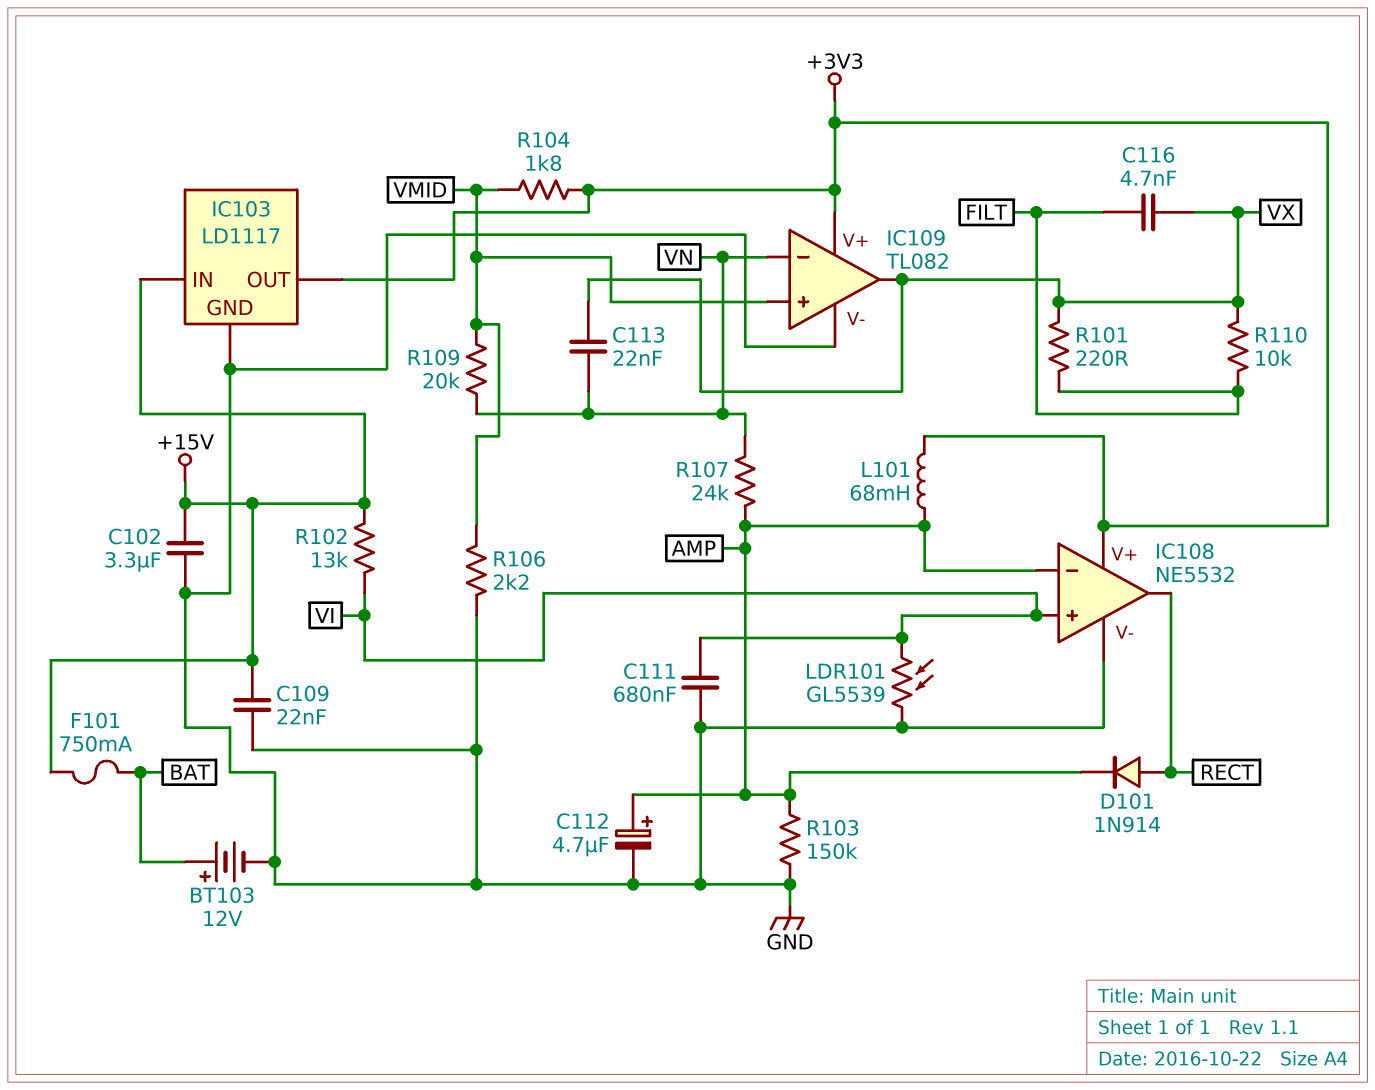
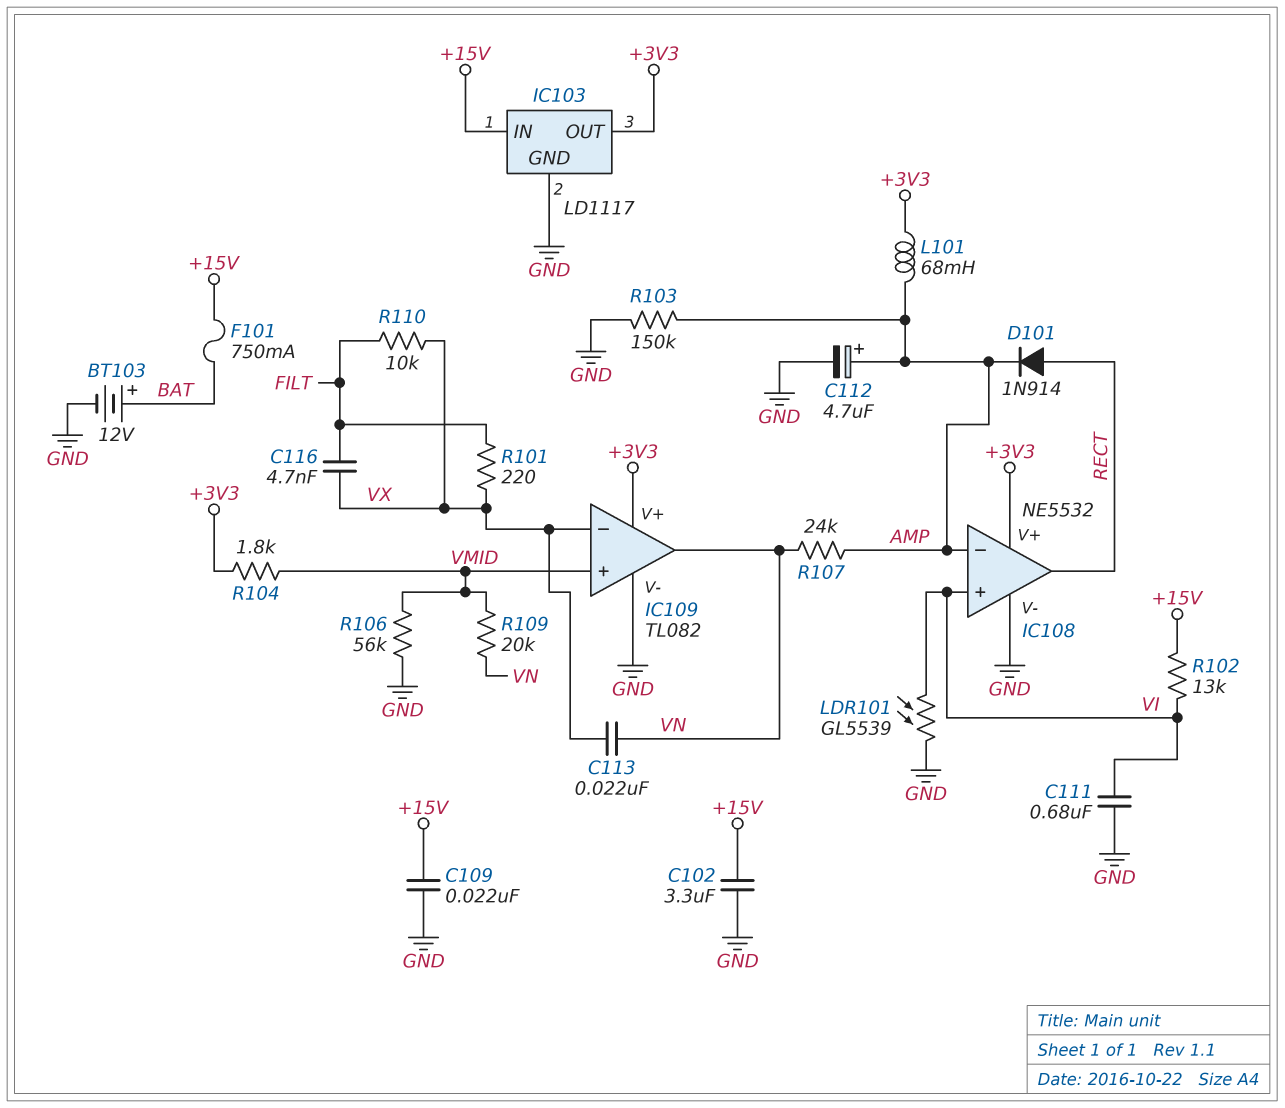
IC109 pin in-: VN -> VX
IC109 pin out: VX -> VN
R106: 2.2k (GND, VMID) -> 56k (GND, VMID)

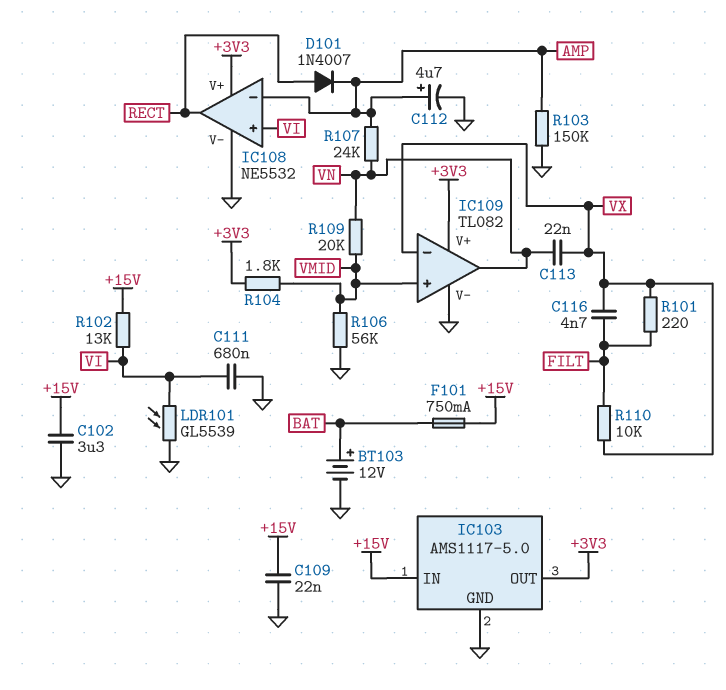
D101: diode 1N914 (A RECT, K AMP) -> diode 1N4007 (A RECT, K AMP)
IC103: LD1117 -> AMS1117-5.0
L101: 68mH (+3V3, AMP) -> none

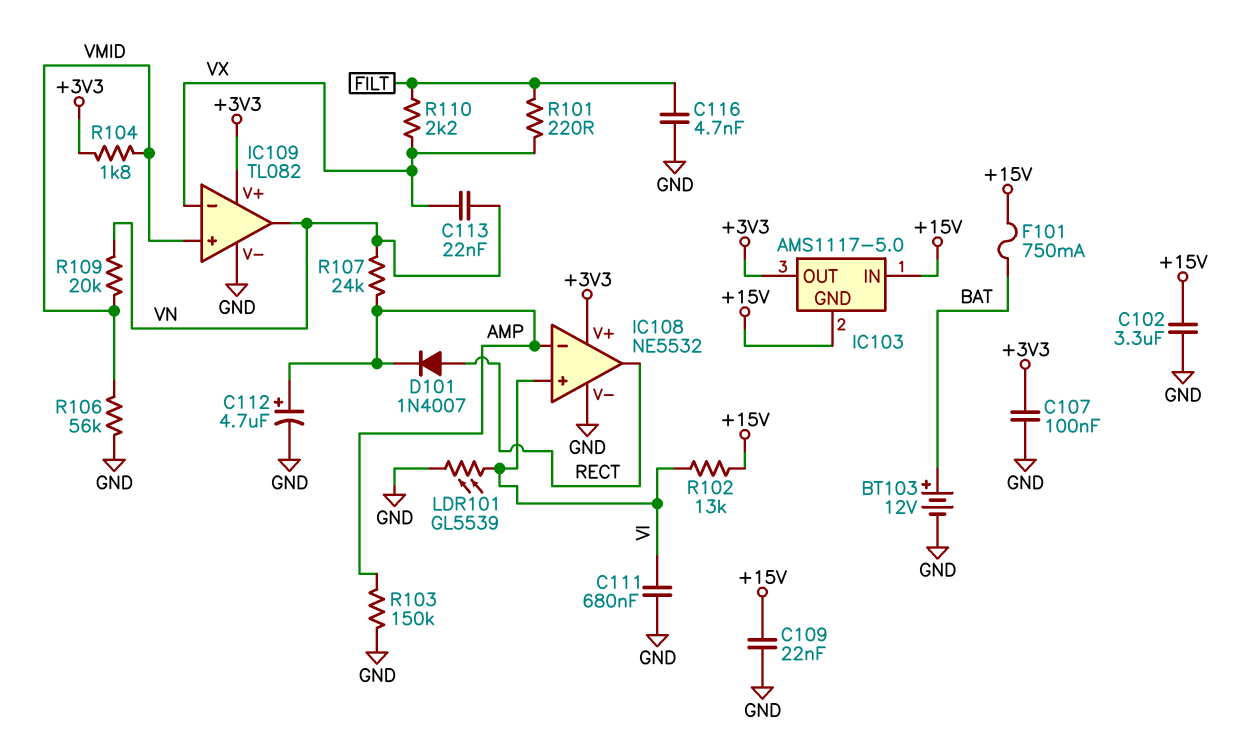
C107: none -> 100nF (+3V3, GND)
C116: 4.7nF (FILT, VX) -> 4.7nF (FILT, GND)
IC103 pin GND: GND -> +15V
R110: 10k (FILT, VX) -> 2.2k (FILT, VX)

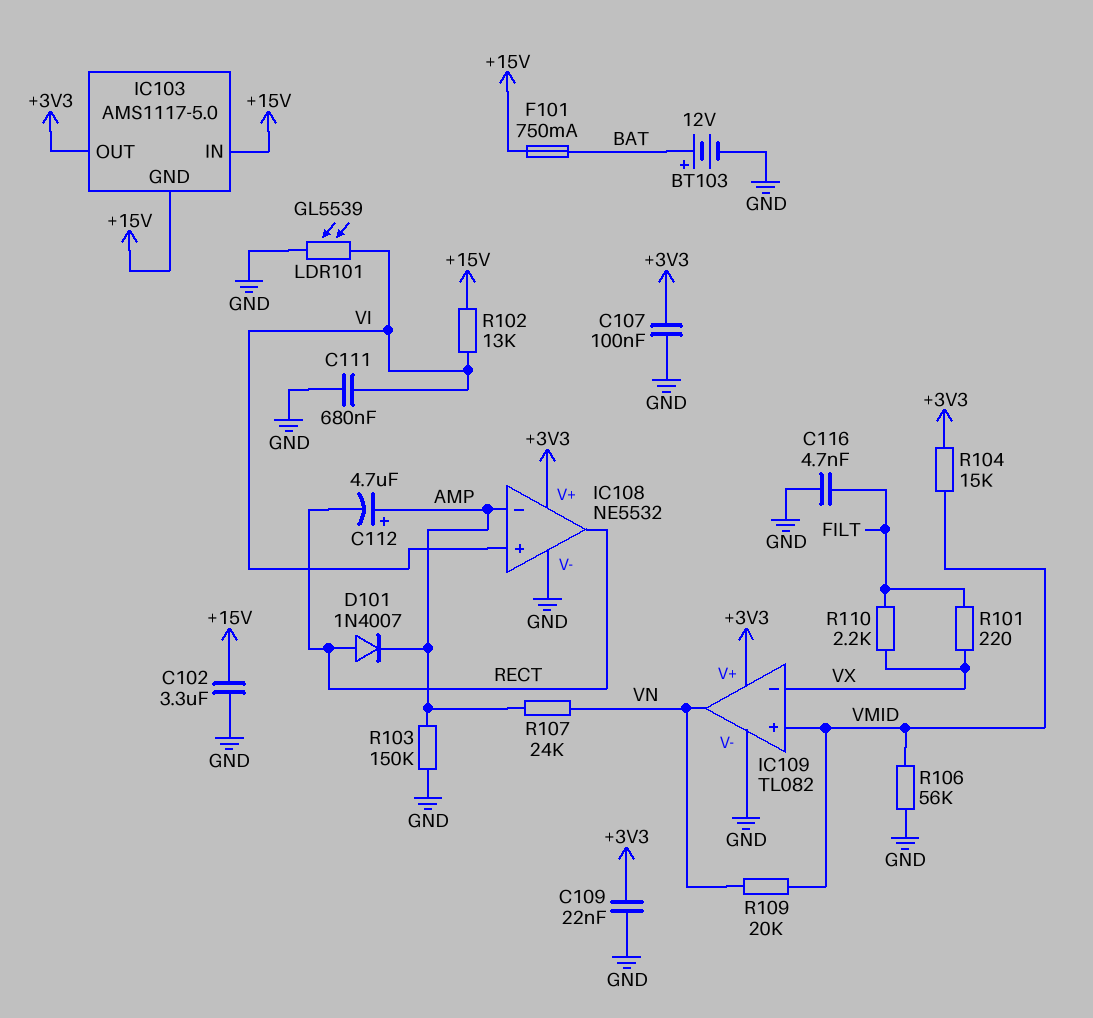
C109: 22nF (+15V, GND) -> 22nF (+3V3, GND)
C112: 4.7uF (plus AMP, minus GND) -> 4.7uF (plus AMP, minus RECT)
C113: 22nF (VN, VX) -> none
R104: 1.8k (+3V3, VMID) -> 15k (+3V3, VMID)

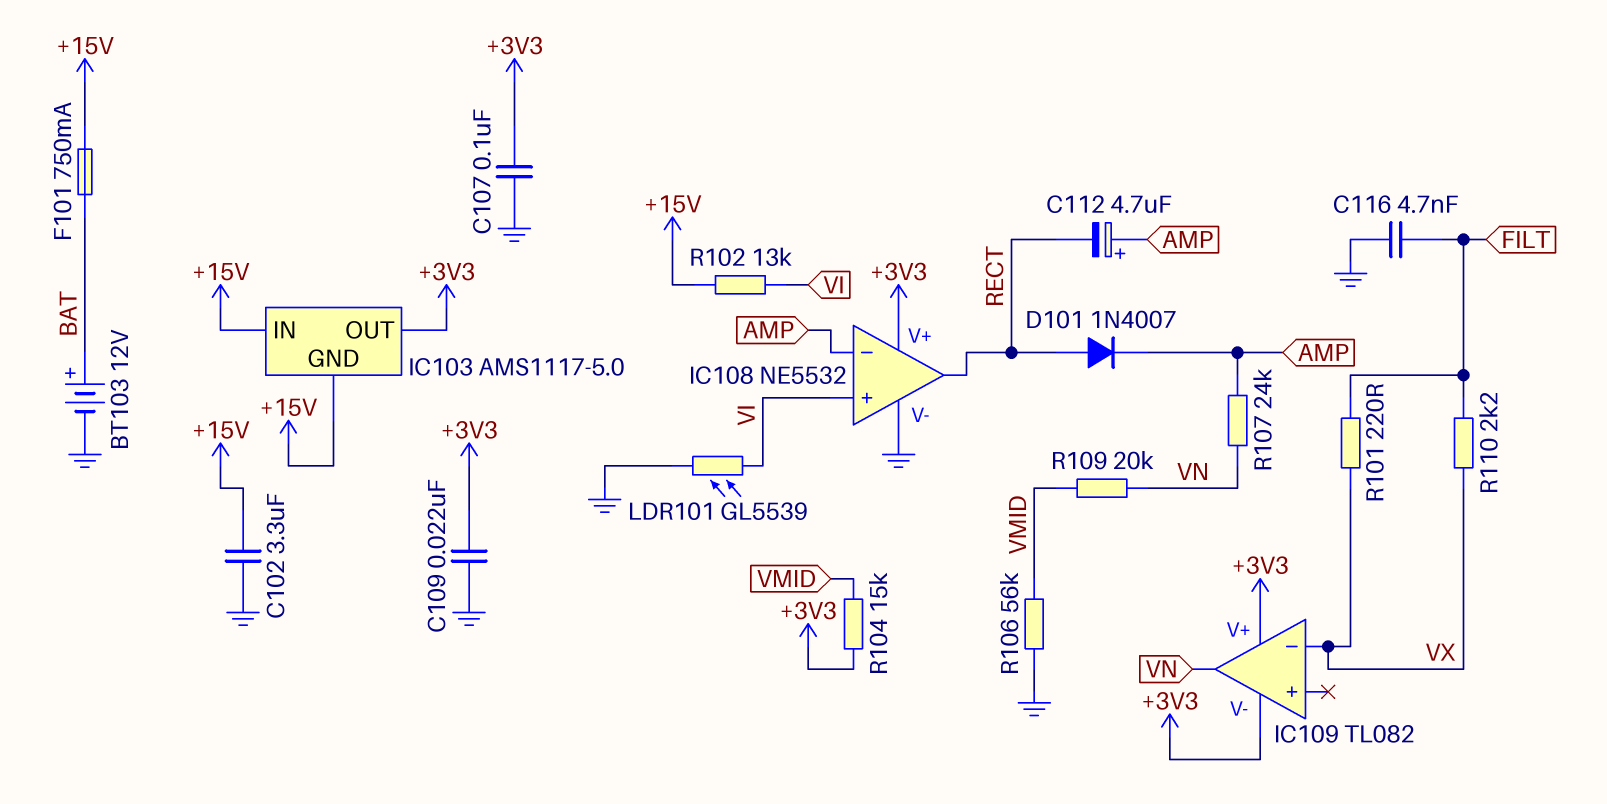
C111: 680nF (GND, VI) -> none
IC109 pin V-: GND -> +3V3
IC109 pin in+: VMID -> none
R103: 150k (AMP, GND) -> none

